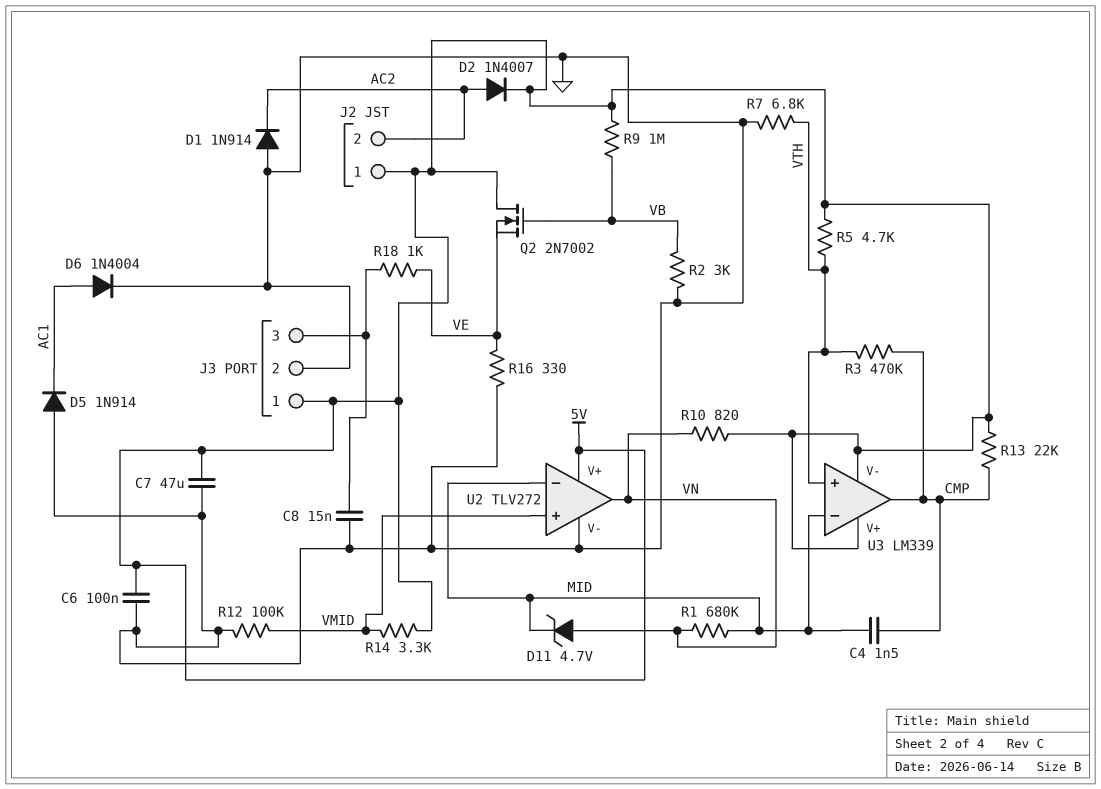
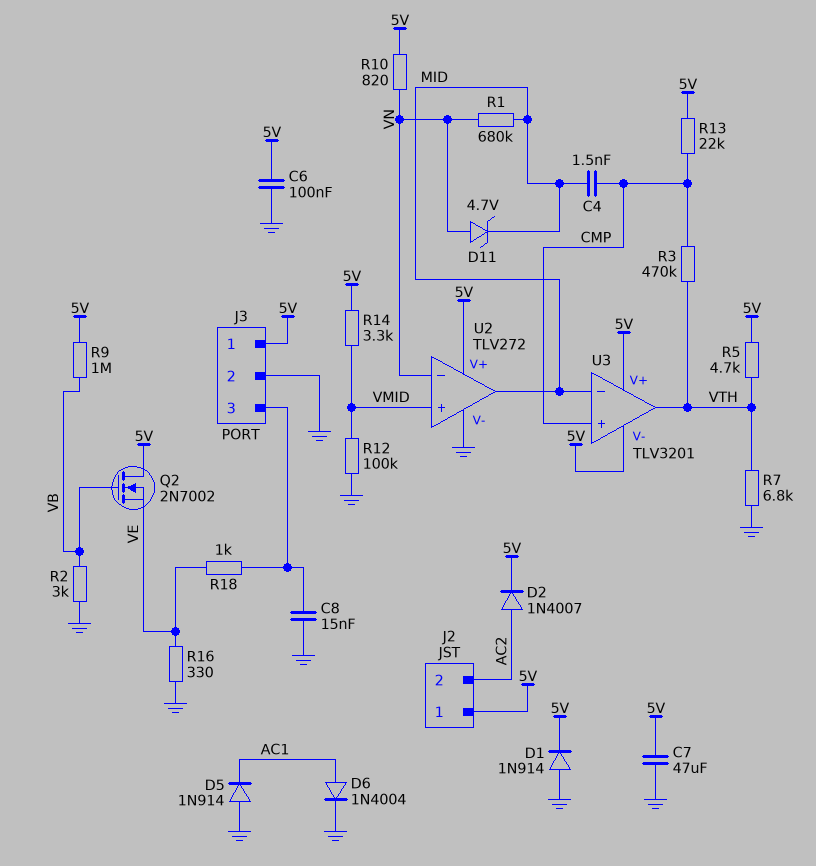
D1: diode 1N914 (A GND, K AC2) -> diode 1N914 (A GND, K 5V)
U2 pin in-: MID -> VN
U2 pin out: VN -> MID
U3: LM339 -> TLV3201
U3 pin in+: VTH -> CMP
U3 pin out: CMP -> VTH

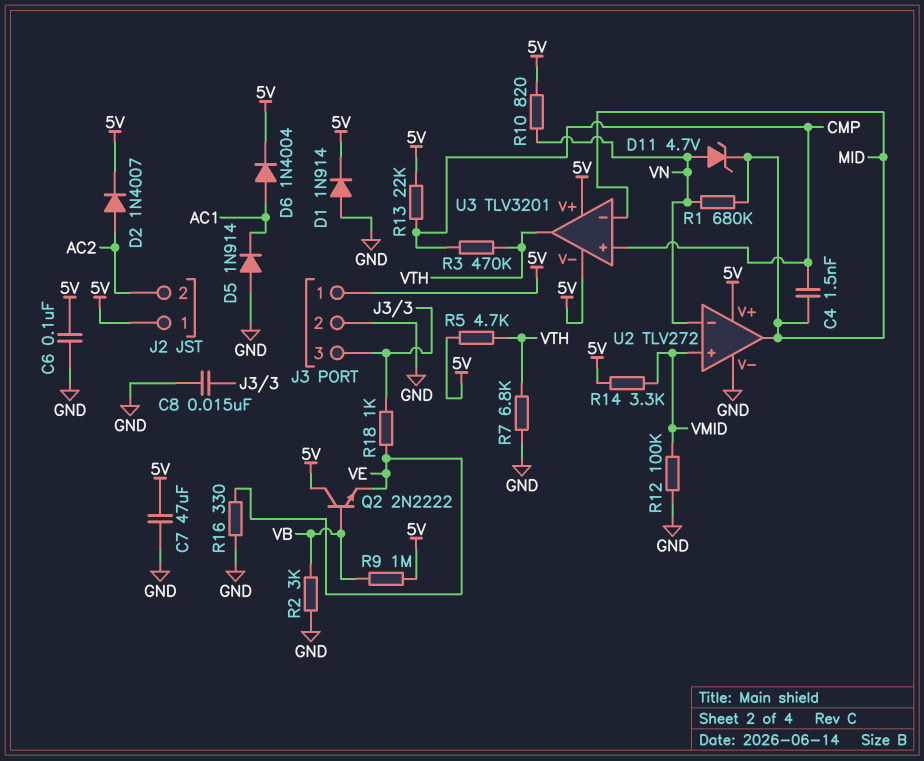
D6: diode 1N4004 (A AC1, K GND) -> diode 1N4004 (A AC1, K 5V)
Q2: NMOS 2N7002 (G VB, D 5V, S VE) -> NPN 2N2222 (B VB, C 5V, E VE)

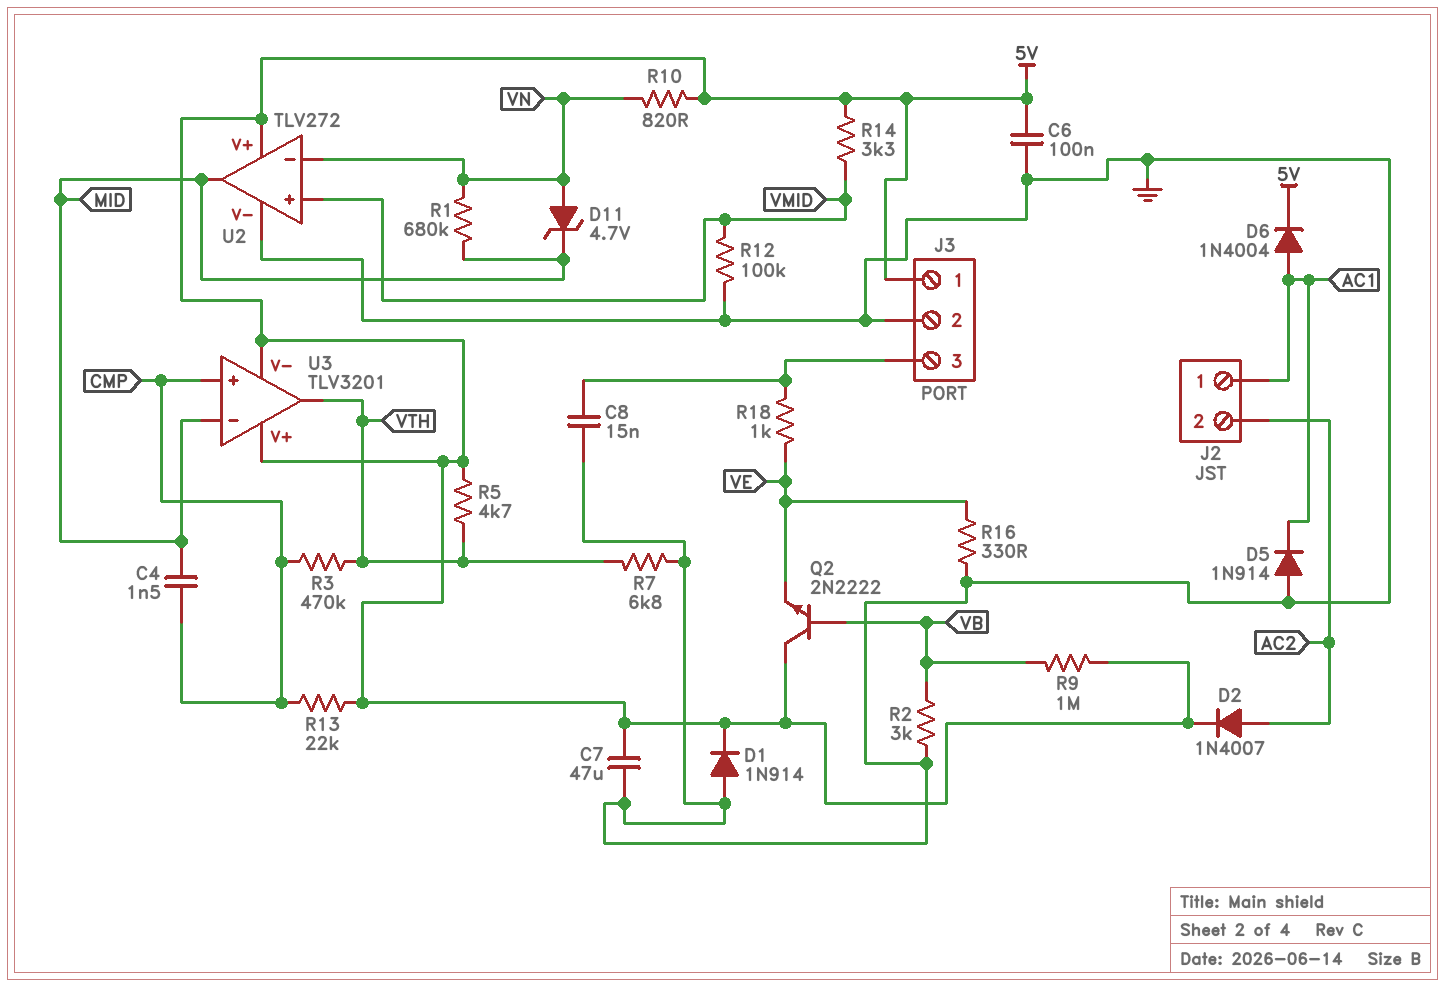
J2 pin 1: 5V -> AC1

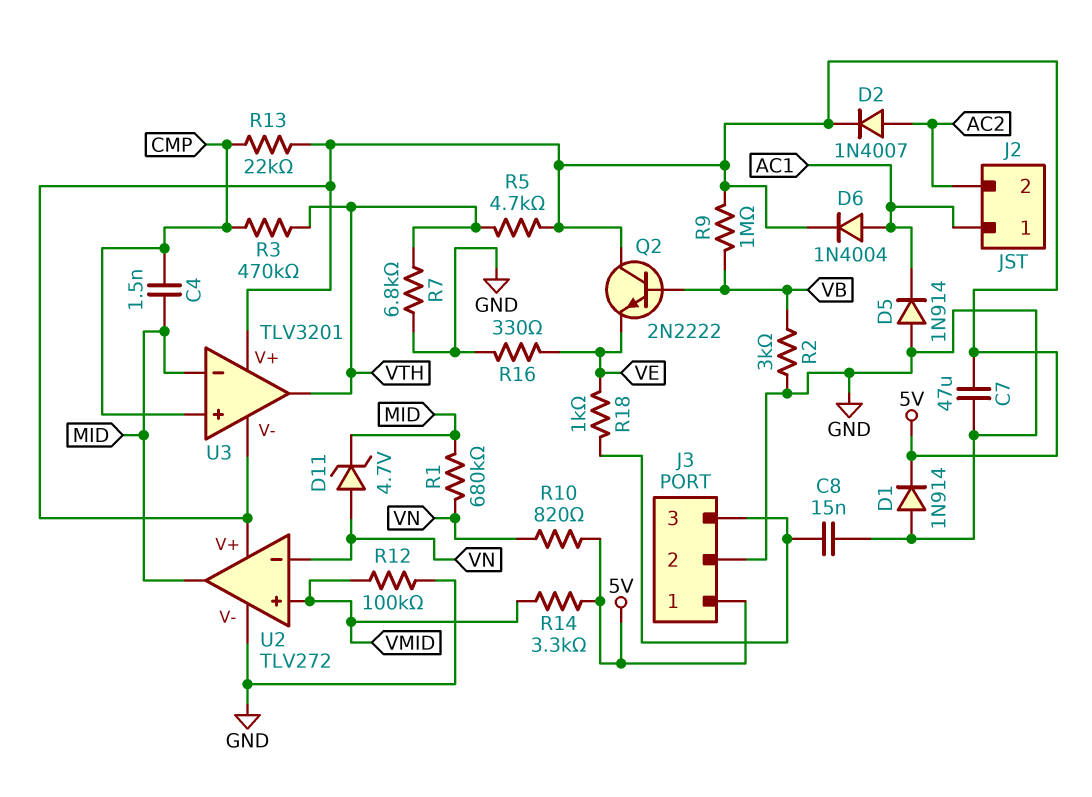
C6: 100nF (5V, GND) -> none

